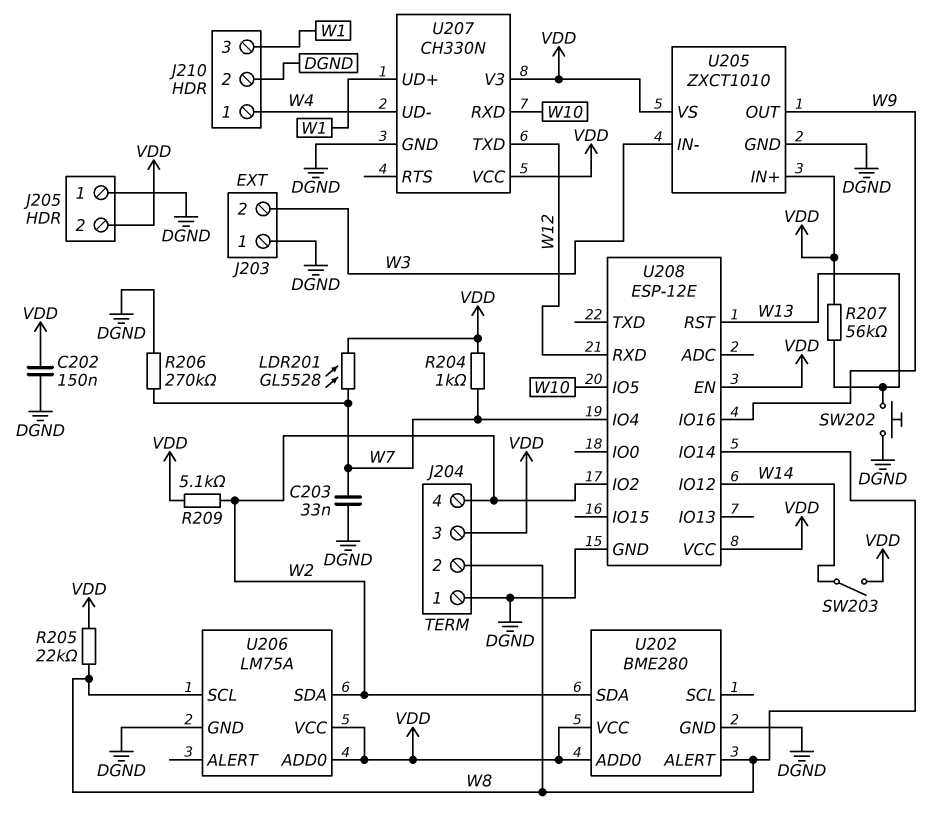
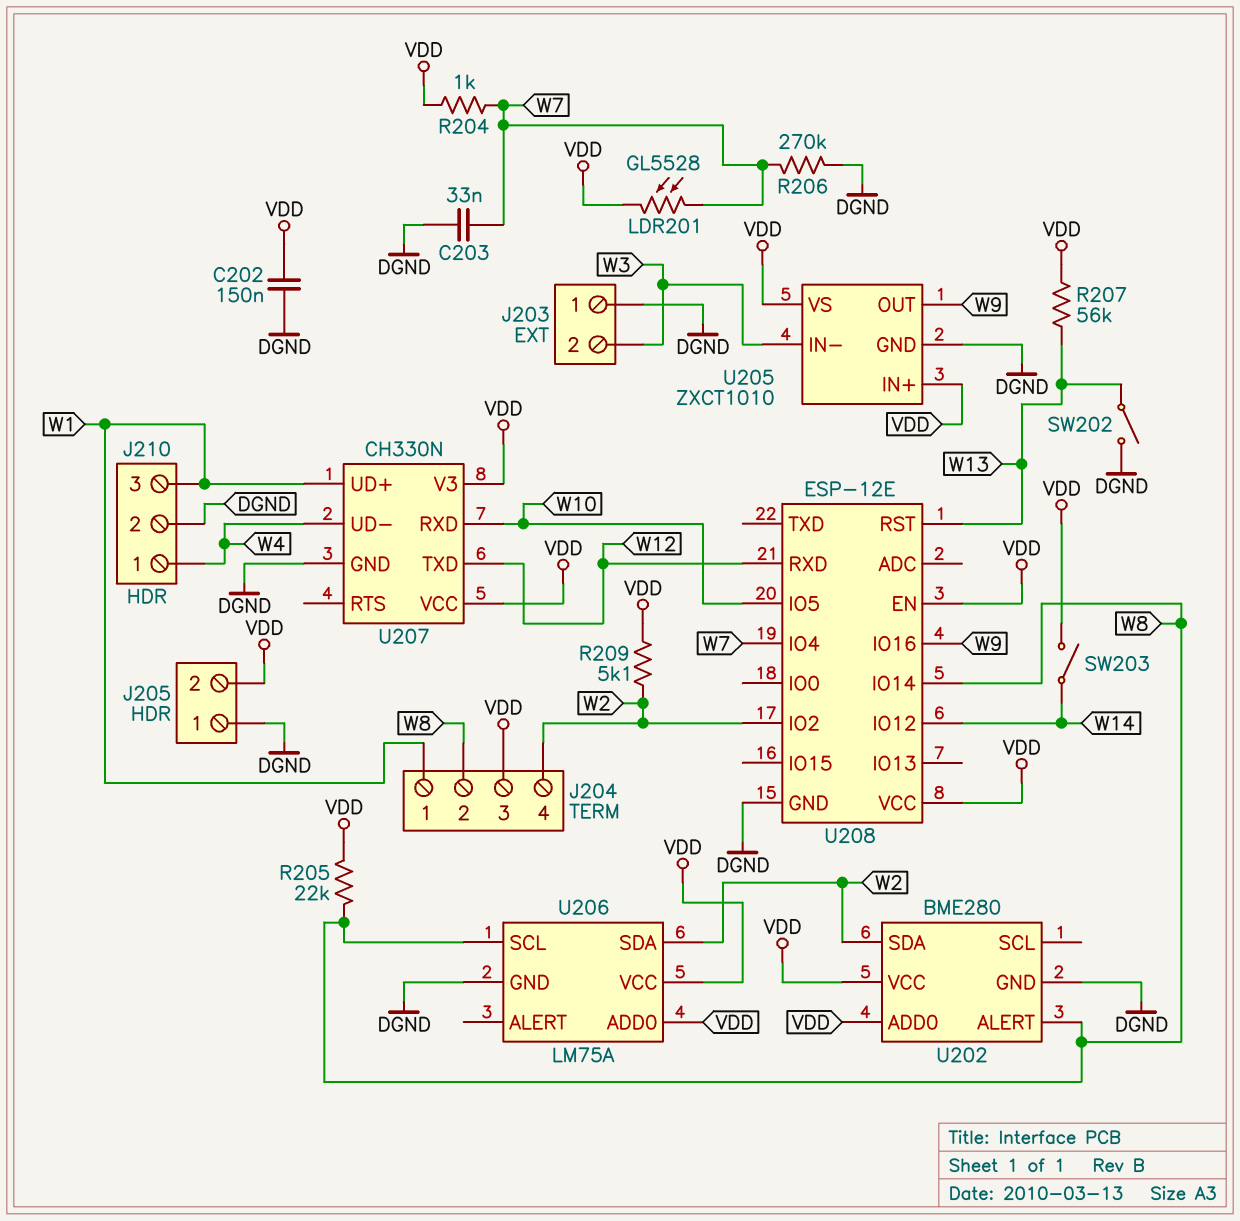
J204 pin 1: DGND -> W1
SW202: button (DGND, W13) -> switch (DGND, W13)

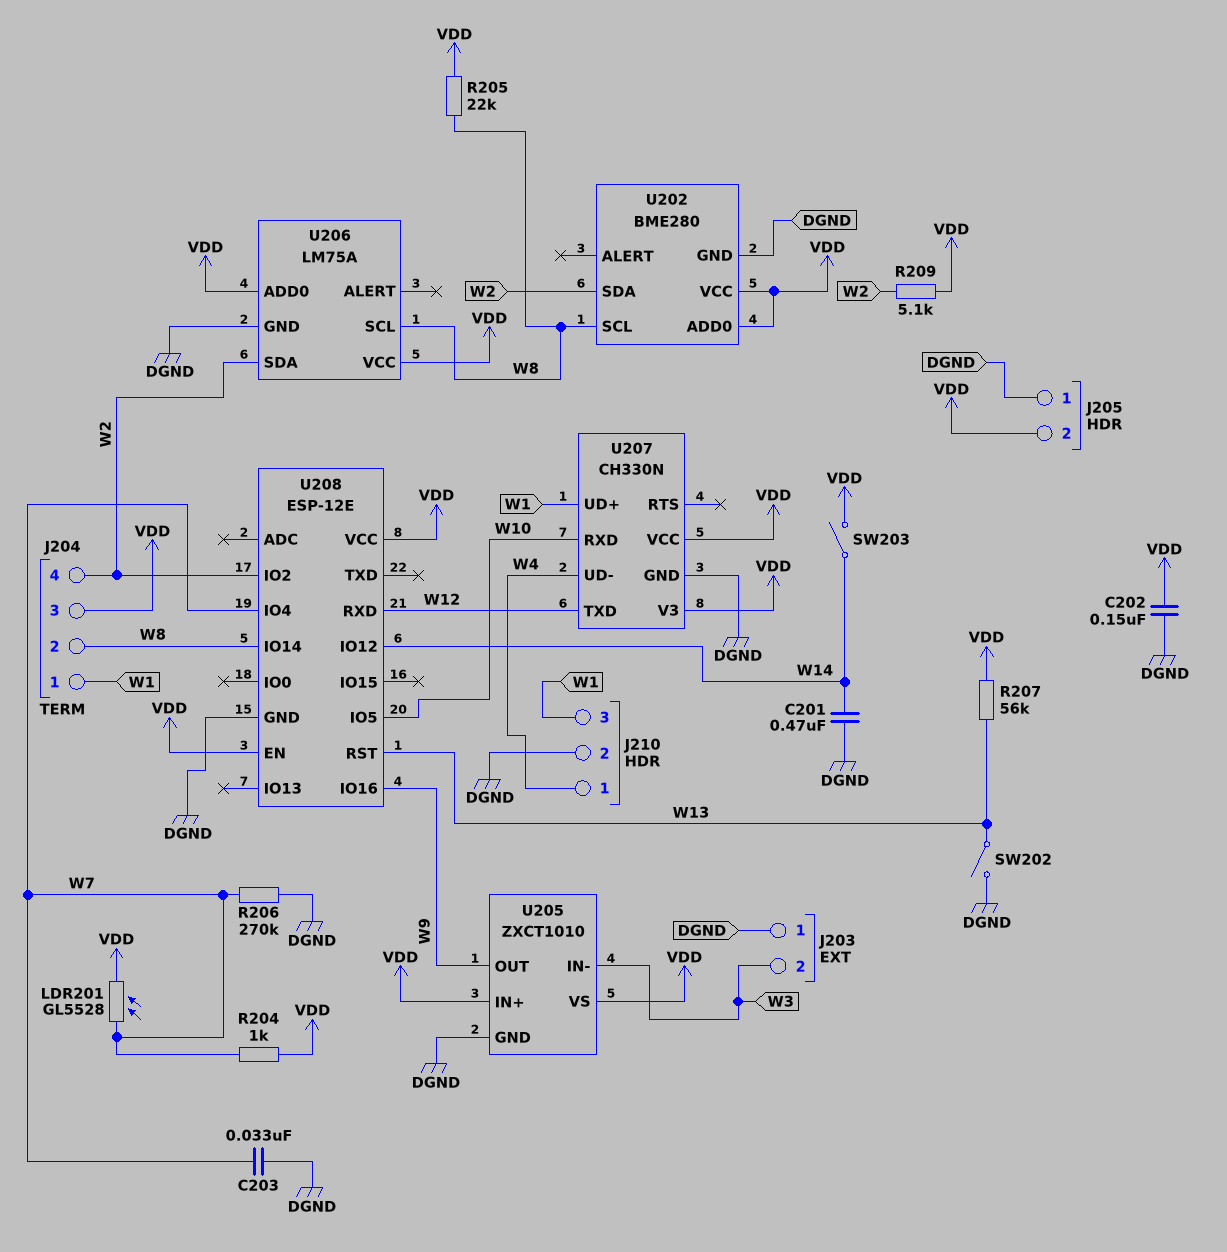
C201: none -> 470nF (DGND, W14)
U202 pin ALERT: W8 -> none
U202 pin SCL: none -> W8

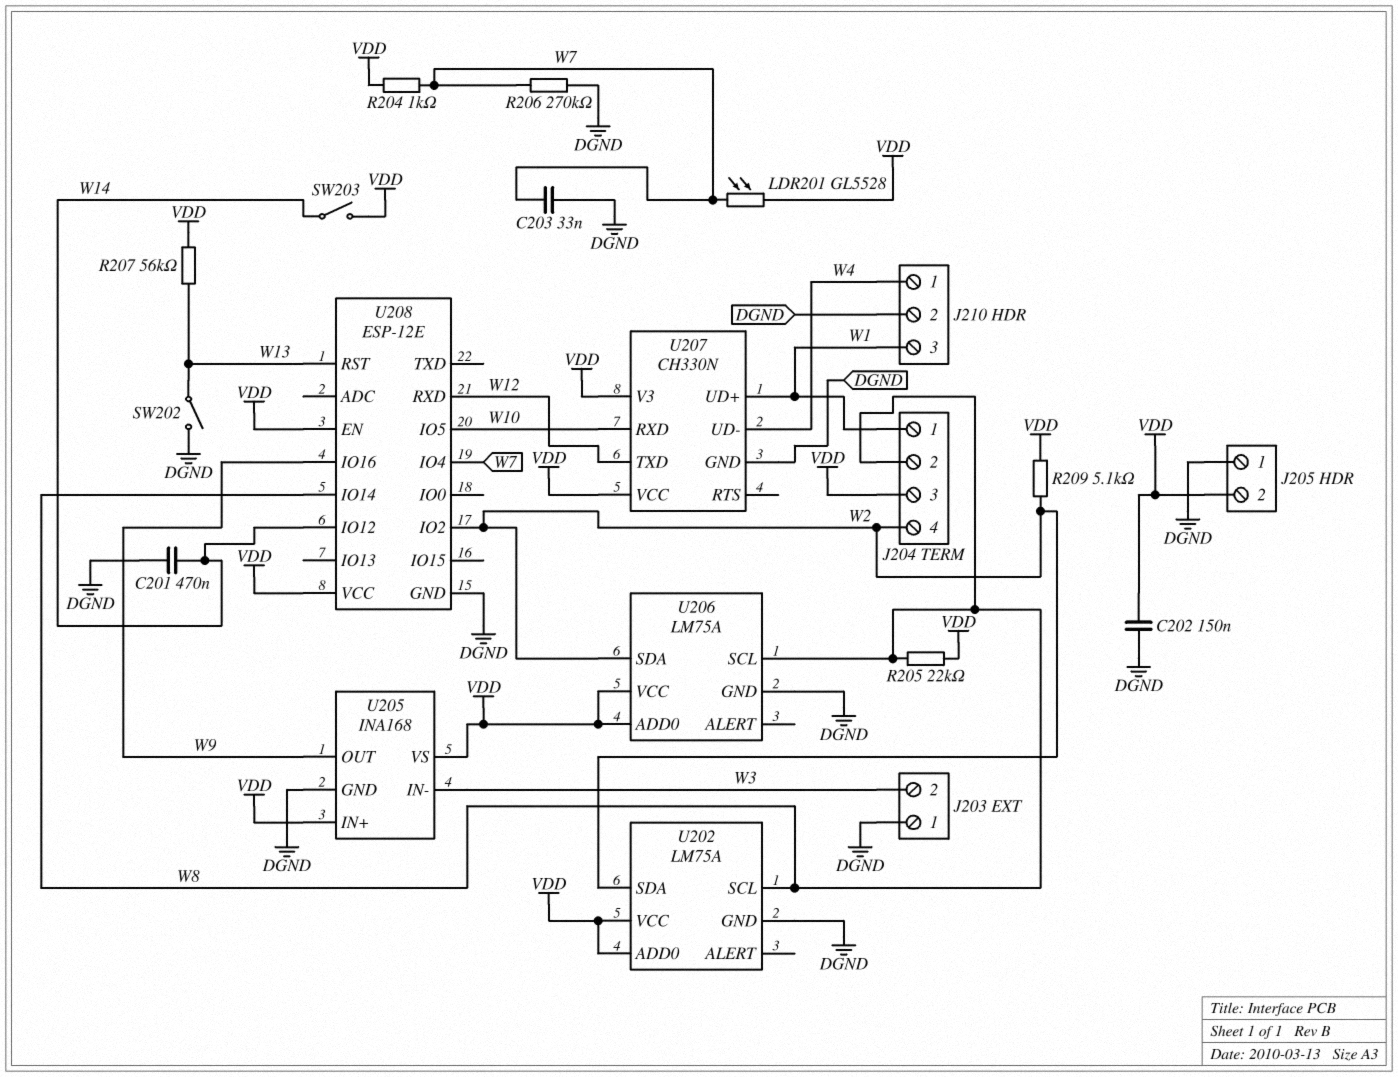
U202: BME280 -> LM75A
U205: ZXCT1010 -> INA168

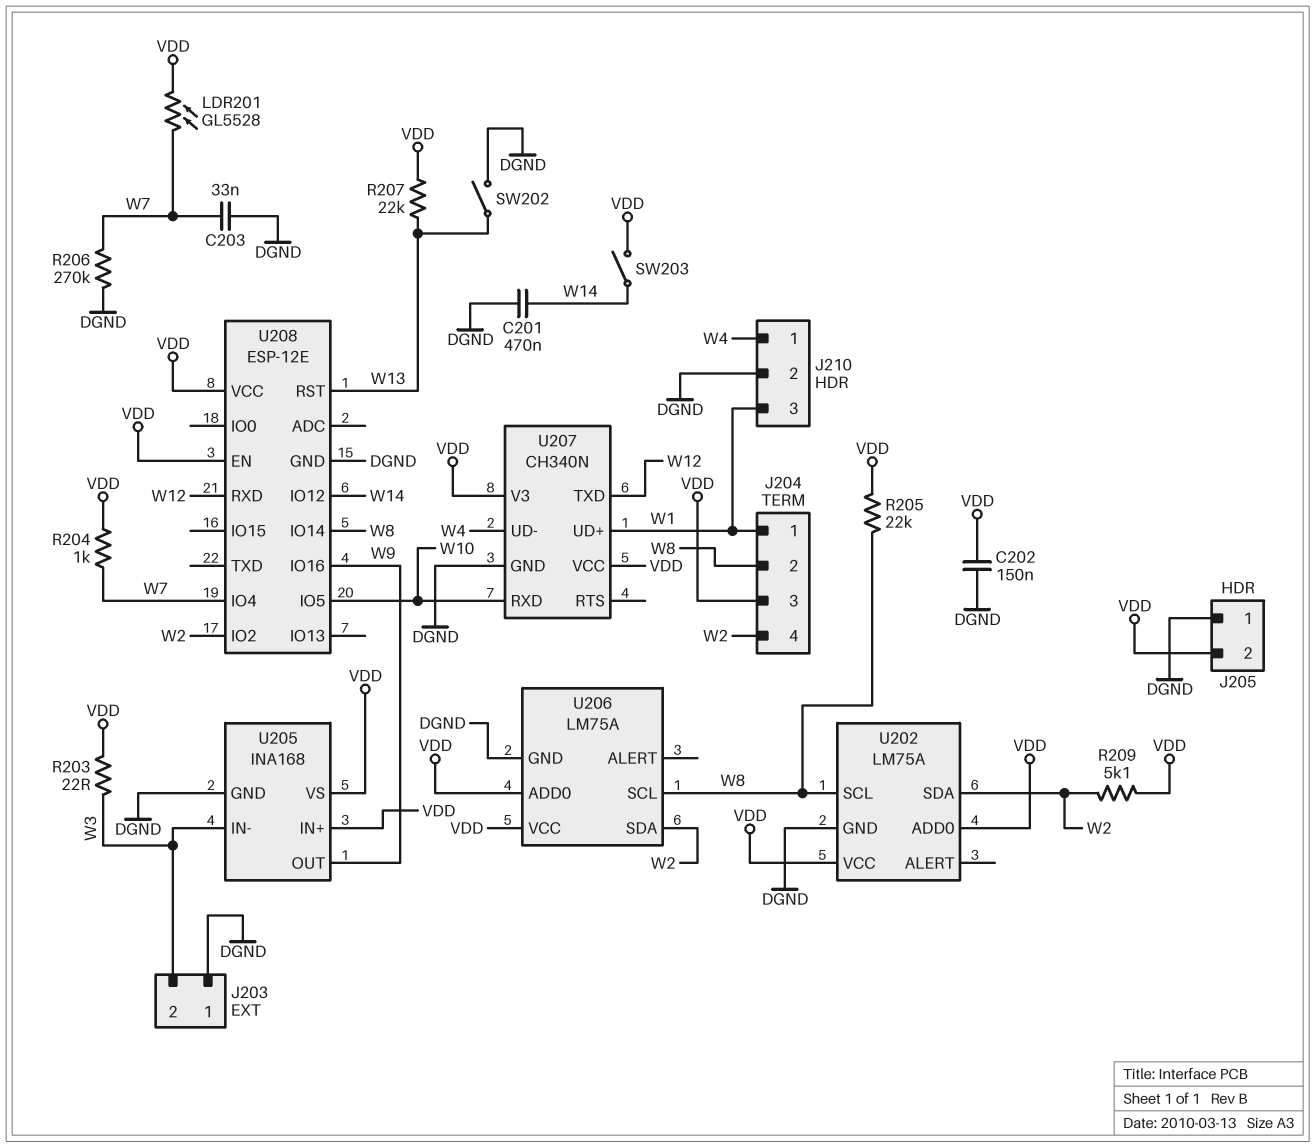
R203: none -> 22 (VDD, W3)
R207: 56k (VDD, W13) -> 22k (VDD, W13)
U207: CH330N -> CH340N

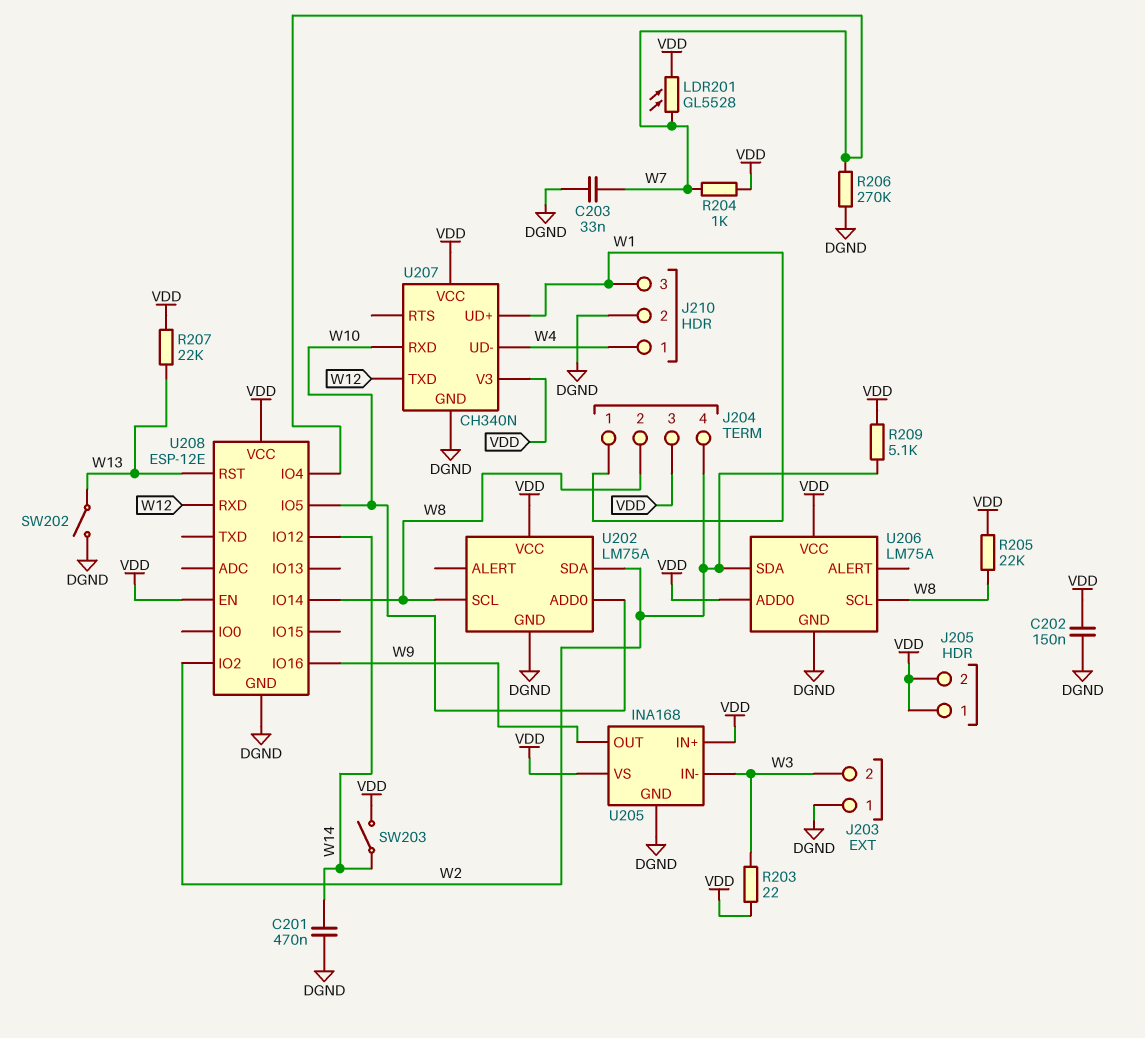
J205 pin 1: DGND -> VDD
U202 pin ADD0: VDD -> W10

